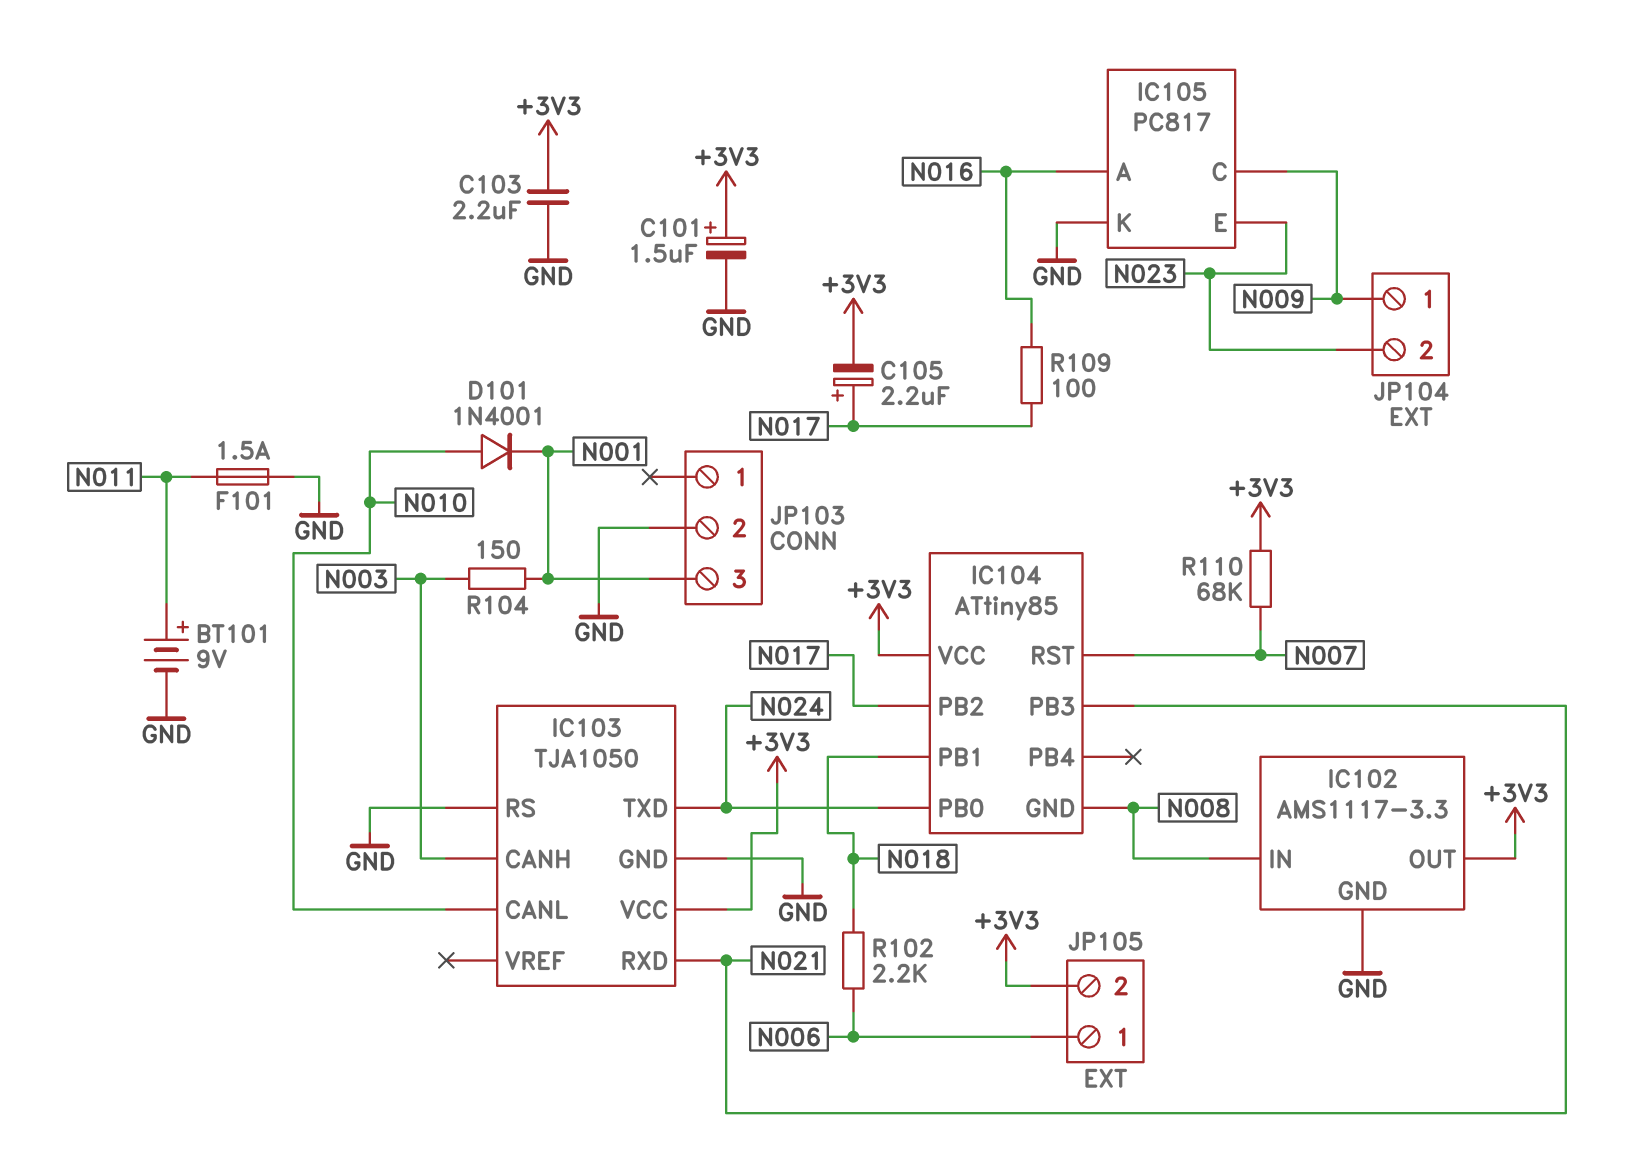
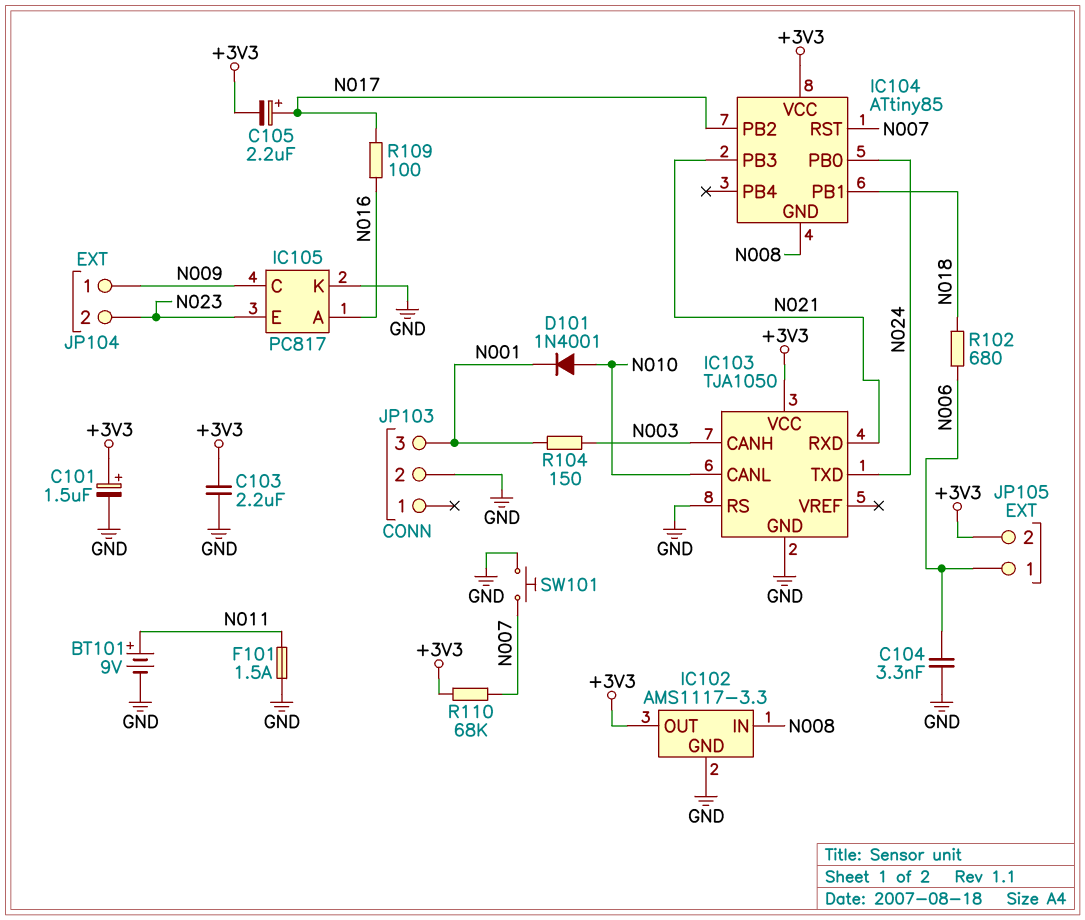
C104: none -> 3.3nF (GND, N006)
R102: 2.2k (N006, N018) -> 680 (N006, N018)
SW101: none -> button (GND, N007)

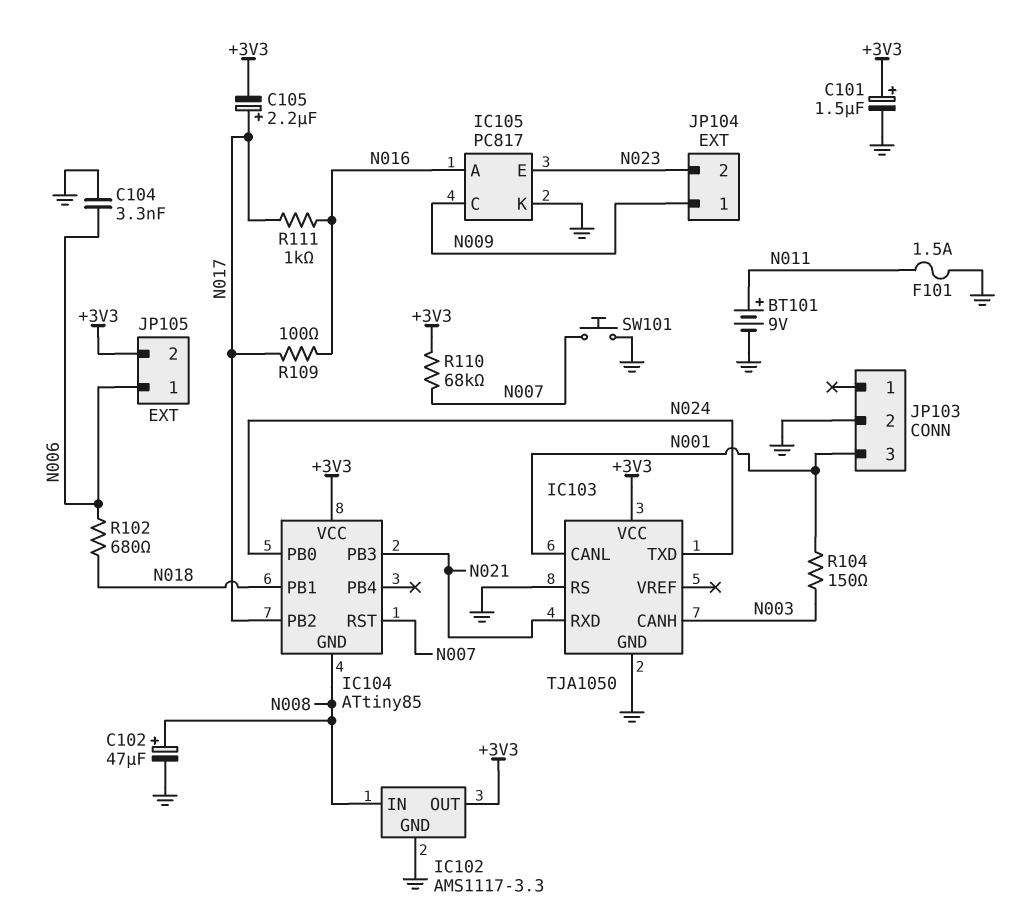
C102: none -> 47uF (plus N008, minus GND)
C103: 2.2uF (+3V3, GND) -> none
D101: diode 1N4001 (A N010, K N001) -> none
IC103 pin CANL: N010 -> N001
R111: none -> 1k (N016, N017)

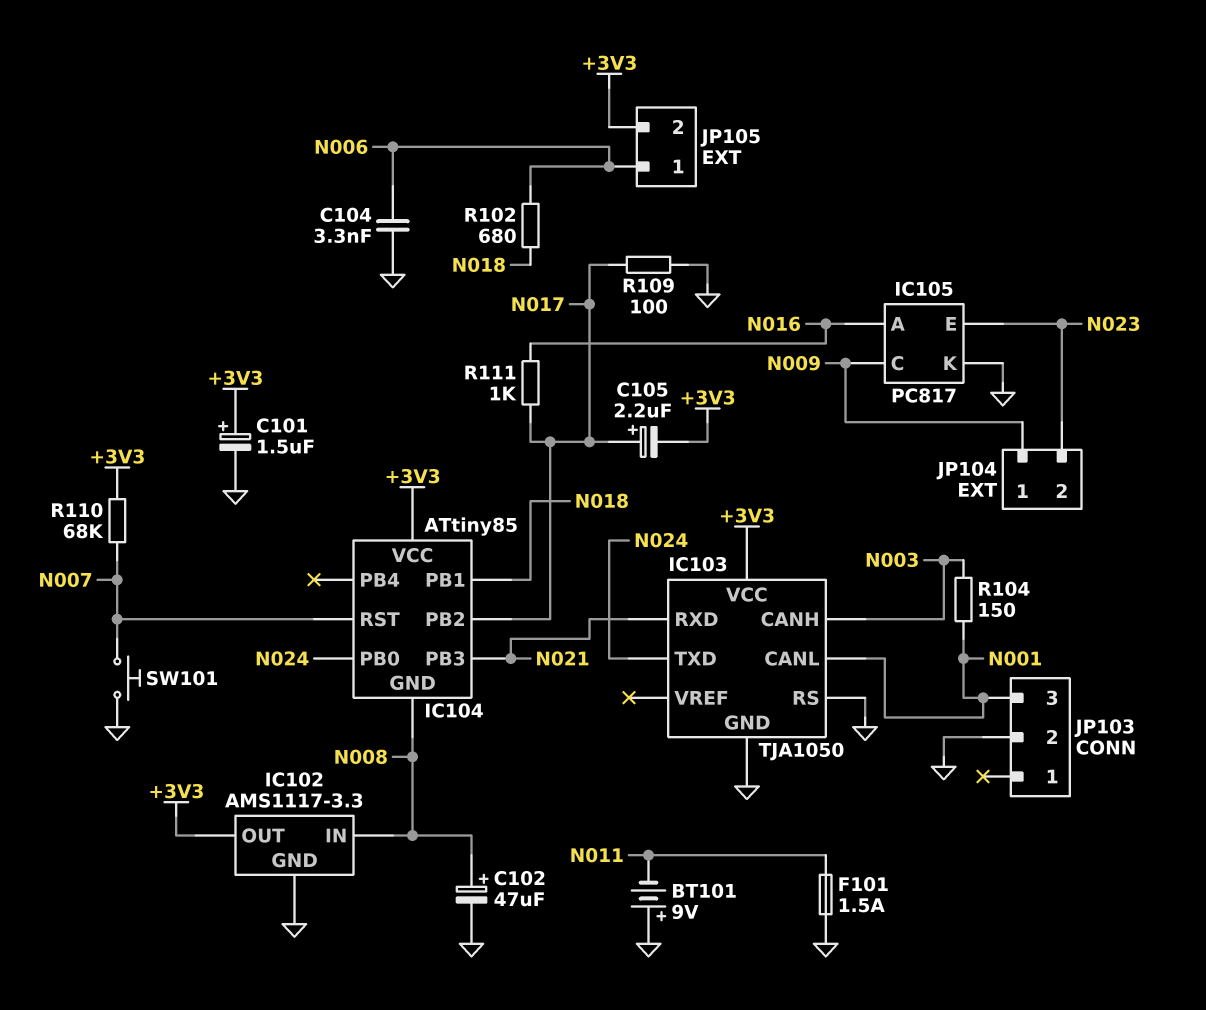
BT101: 9V (plus N011, minus GND) -> 9V (plus GND, minus N011)
R109: 100 (N016, N017) -> 100 (GND, N017)

